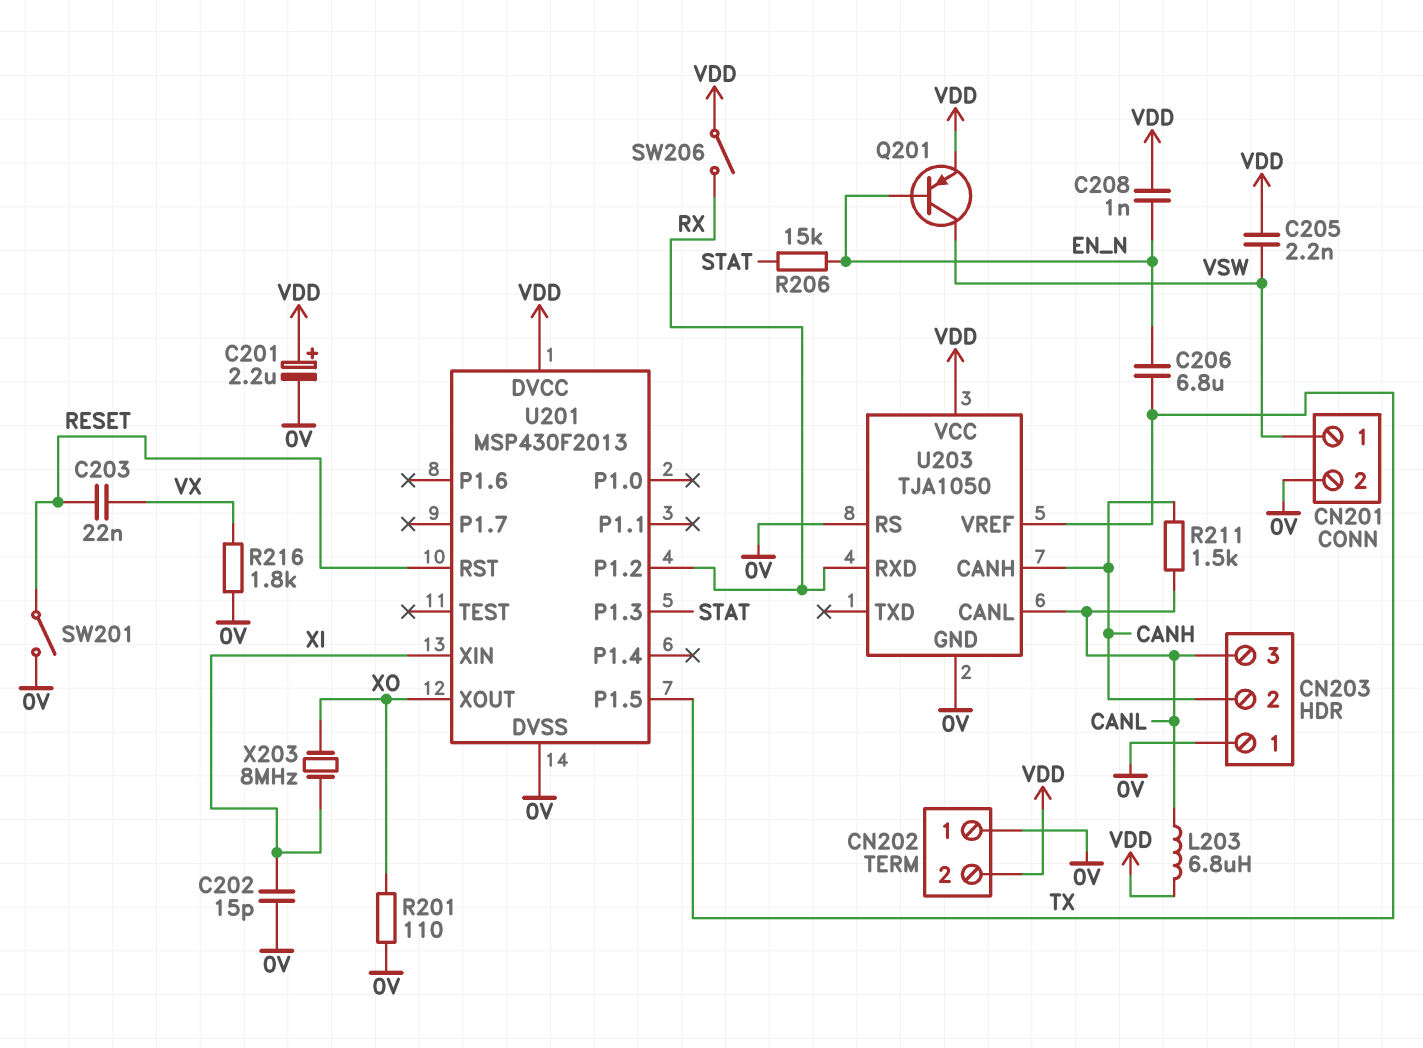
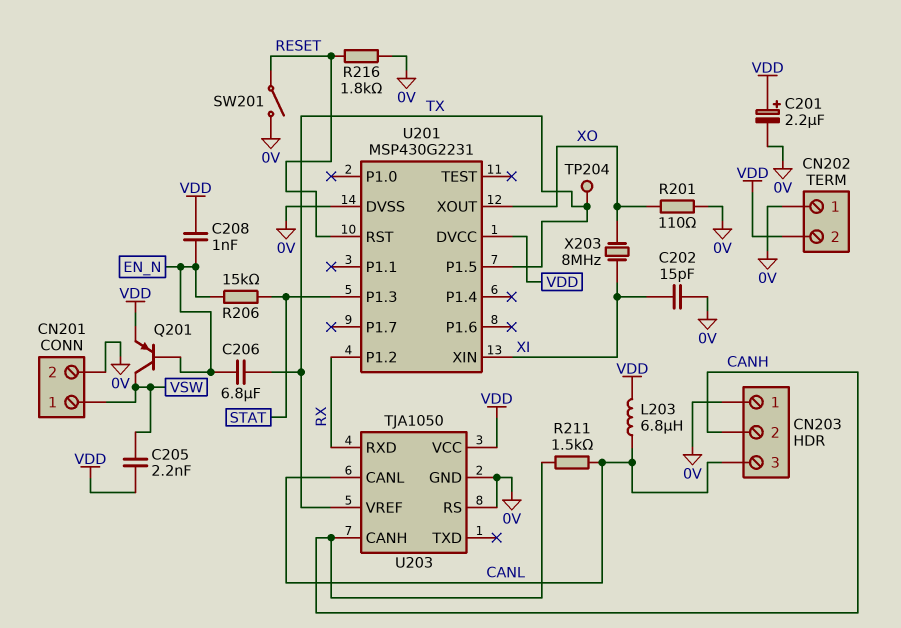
C203: 22nF (RESET, VX) -> none
R216: 1.8k (0V, VX) -> 1.8k (0V, RESET)
SW206: switch (RX, VDD) -> none
TP204: none -> test point (TX)
U201: MSP430F2013 -> MSP430G2231

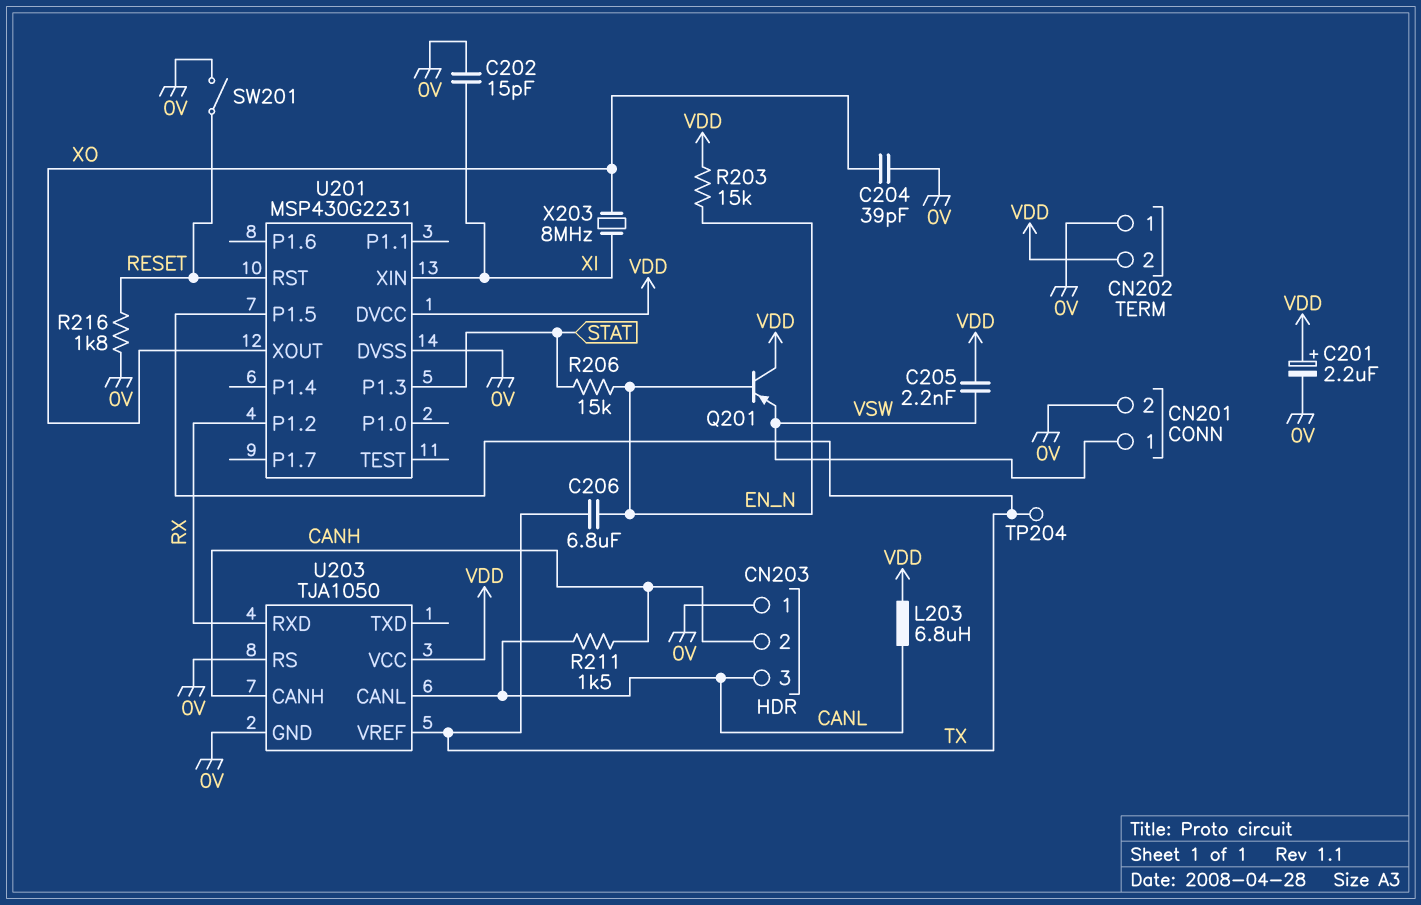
C204: none -> 39pF (0V, XO)
C208: 1nF (EN_N, VDD) -> none
Q201: PNP (B EN_N, C VSW, E VDD) -> PNP (B EN_N, C VDD, E VSW)
R201: 110 (0V, XO) -> none
R203: none -> 15k (EN_N, VDD)

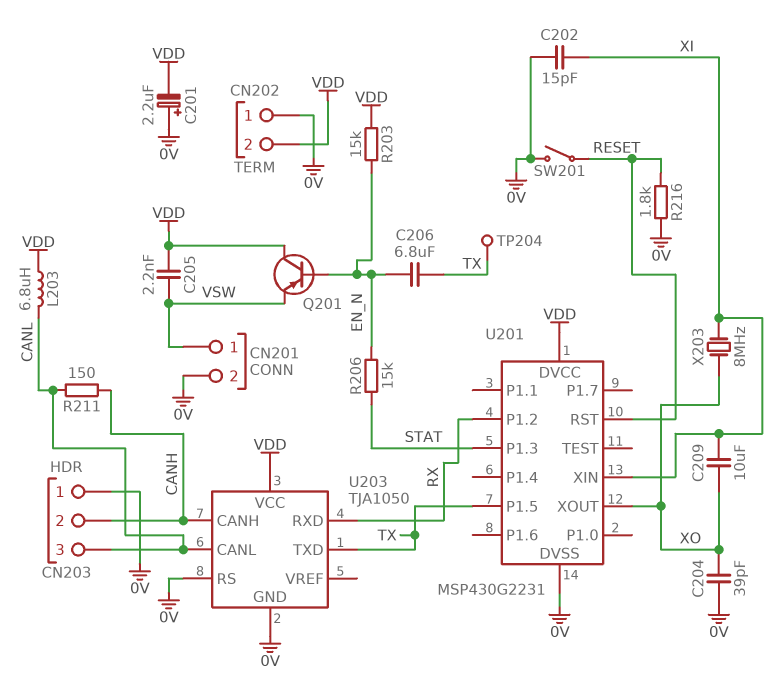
C201: 2.2uF (plus VDD, minus 0V) -> 2.2uF (plus 0V, minus VDD)
C209: none -> 10uF (XI, XO)
R211: 1.5k (CANH, CANL) -> 150 (CANH, CANL)
U203 pin TXD: none -> TX
U203 pin VREF: TX -> none

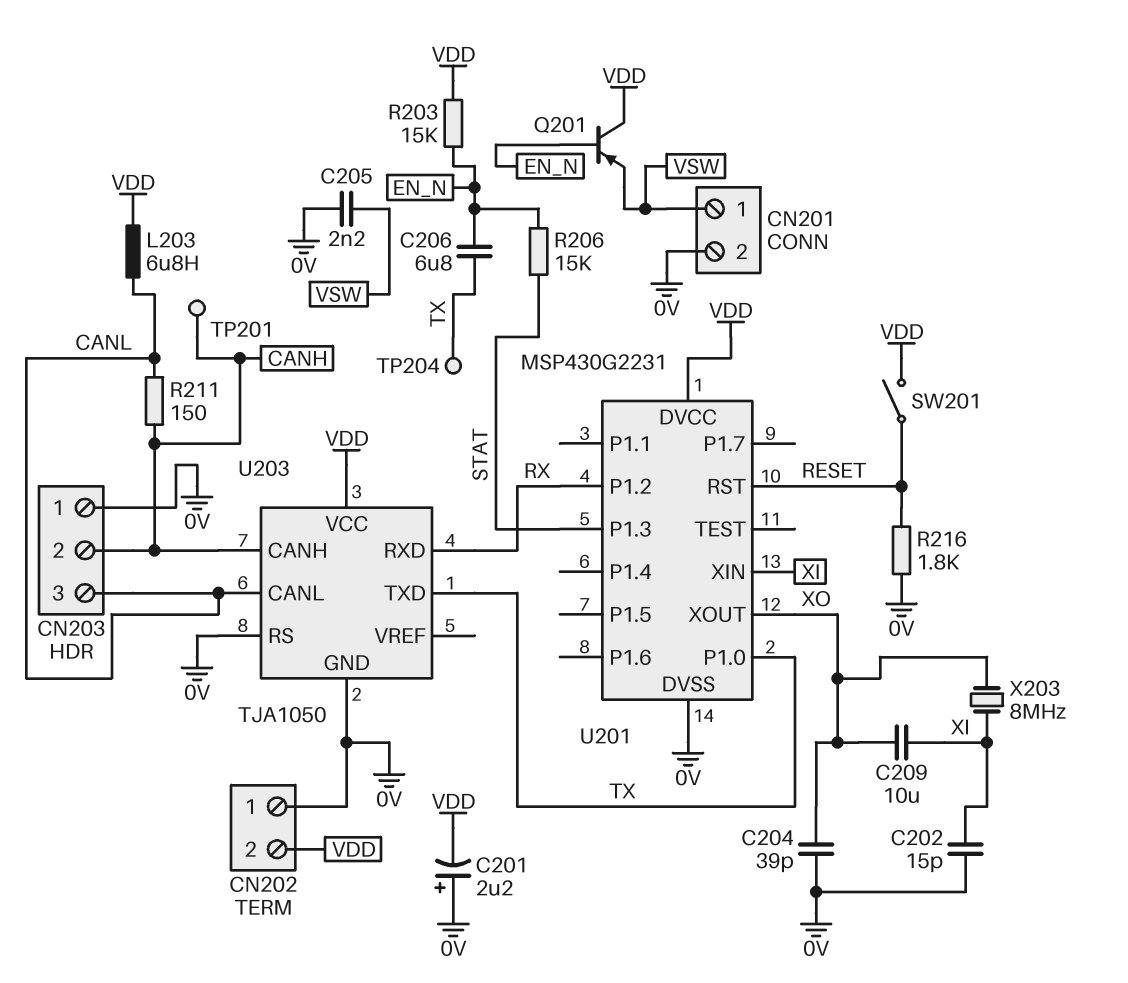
C205: 2.2nF (VDD, VSW) -> 2.2nF (0V, VSW)
SW201: switch (0V, RESET) -> switch (RESET, VDD)
TP201: none -> test point (CANH)
U201 pin P1.0: none -> TX
U201 pin P1.5: TX -> none

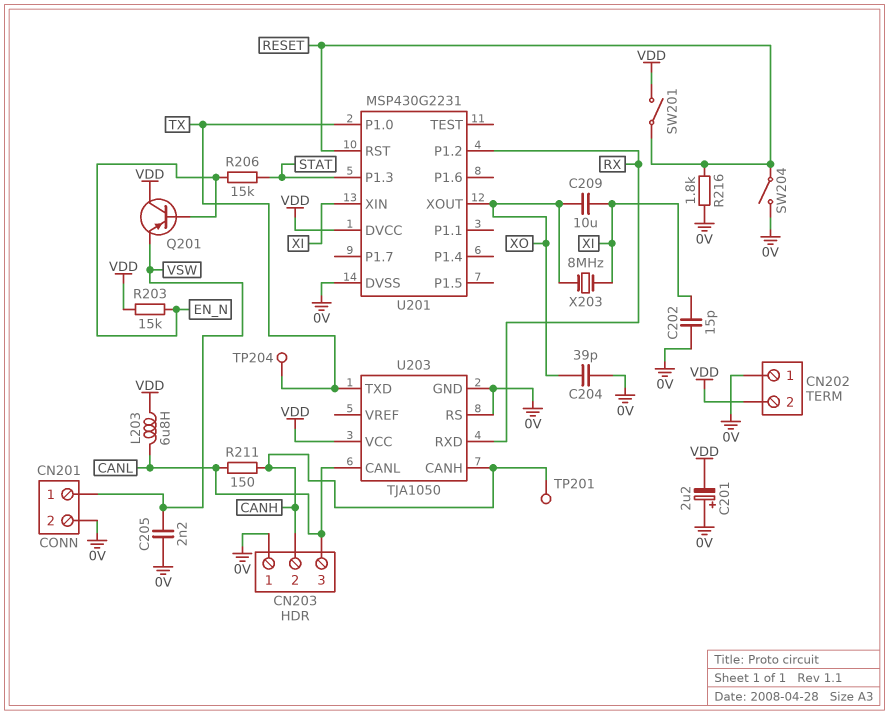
C206: 6.8uF (EN_N, TX) -> none
SW204: none -> switch (0V, RESET)

